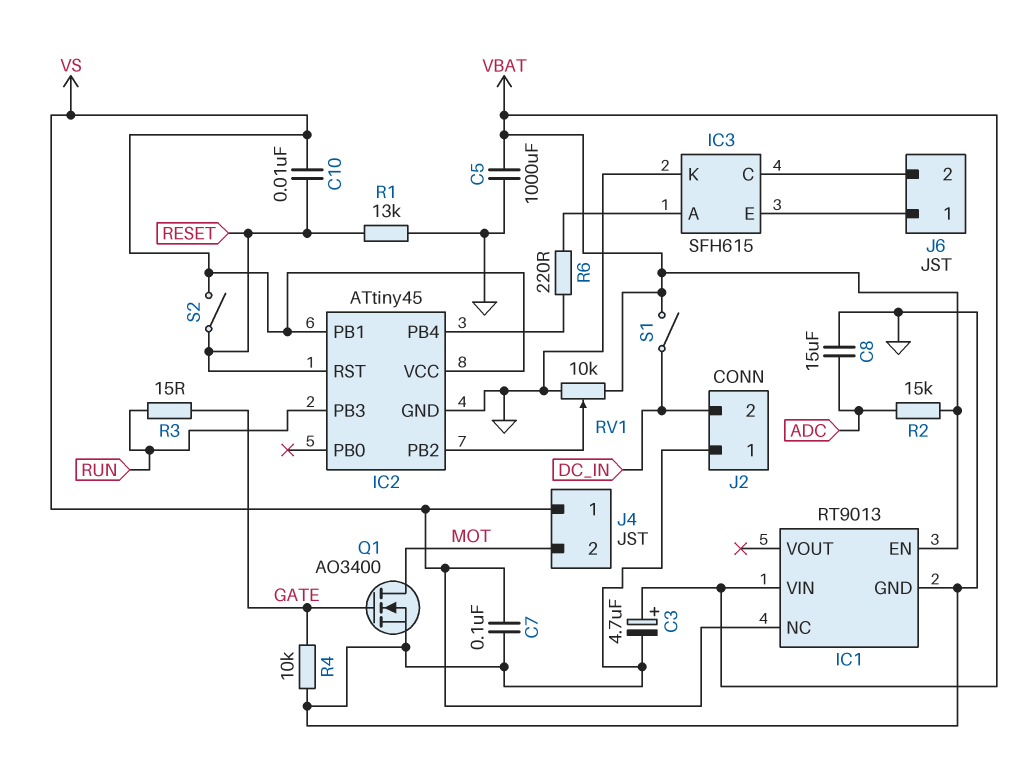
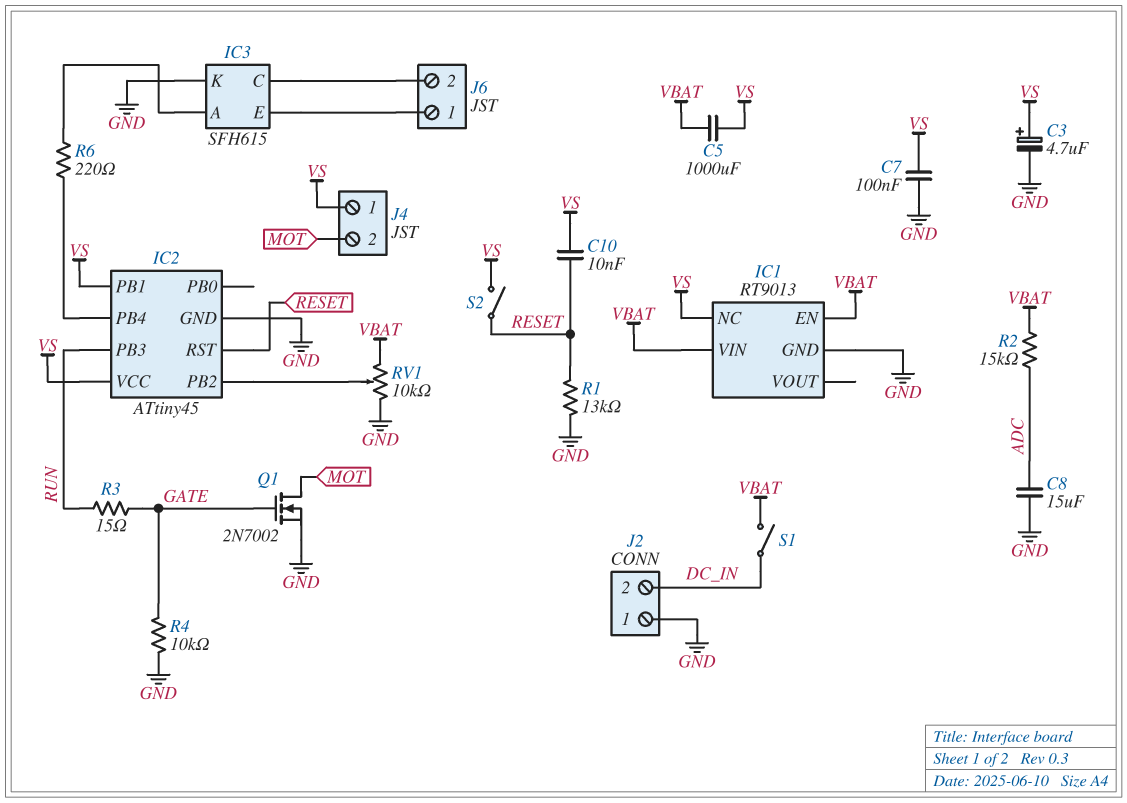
C3: 4.7uF (plus VBAT, minus GND) -> 4.7uF (plus VS, minus GND)
C5: 1000uF (GND, VBAT) -> 1000uF (VBAT, VS)
Q1: NMOS AO3400 (G GATE, D MOT, S GND) -> NMOS 2N7002 (G GATE, D MOT, S GND)

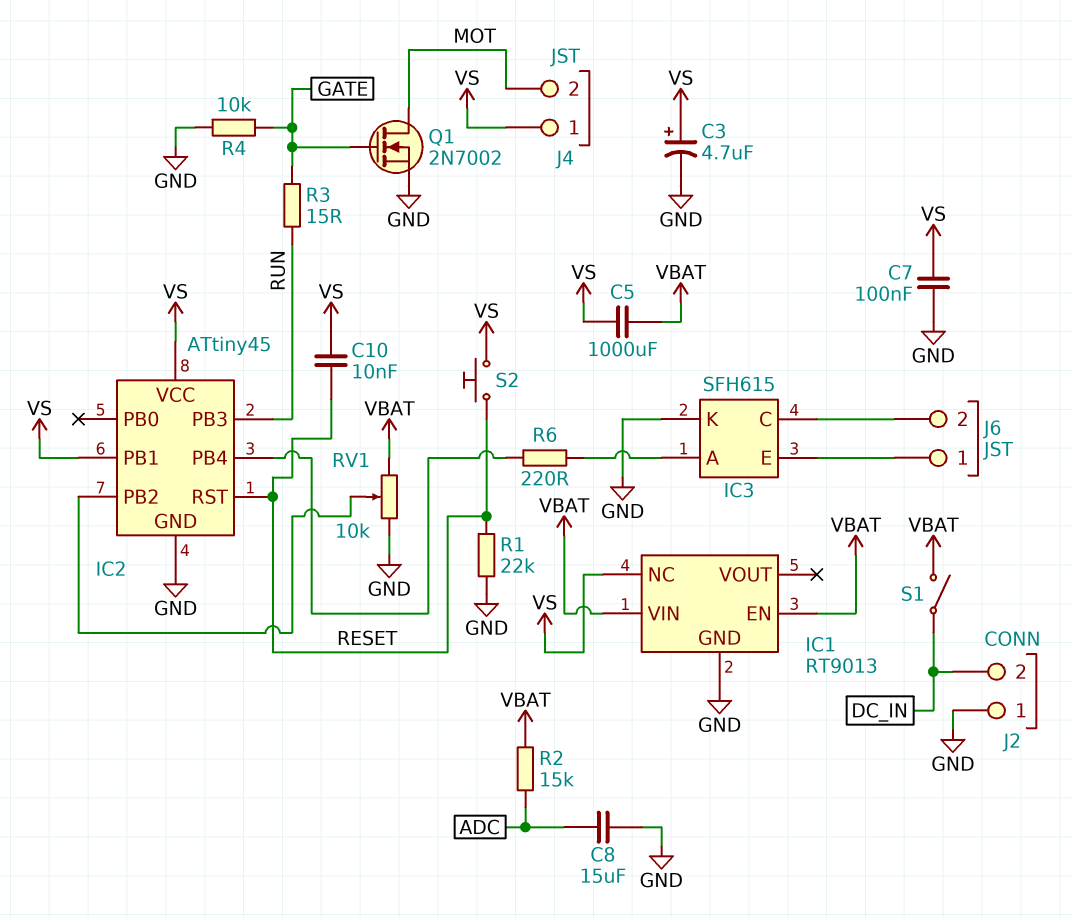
R1: 13k (GND, RESET) -> 22k (GND, RESET)
S2: switch (RESET, VS) -> button (RESET, VS)

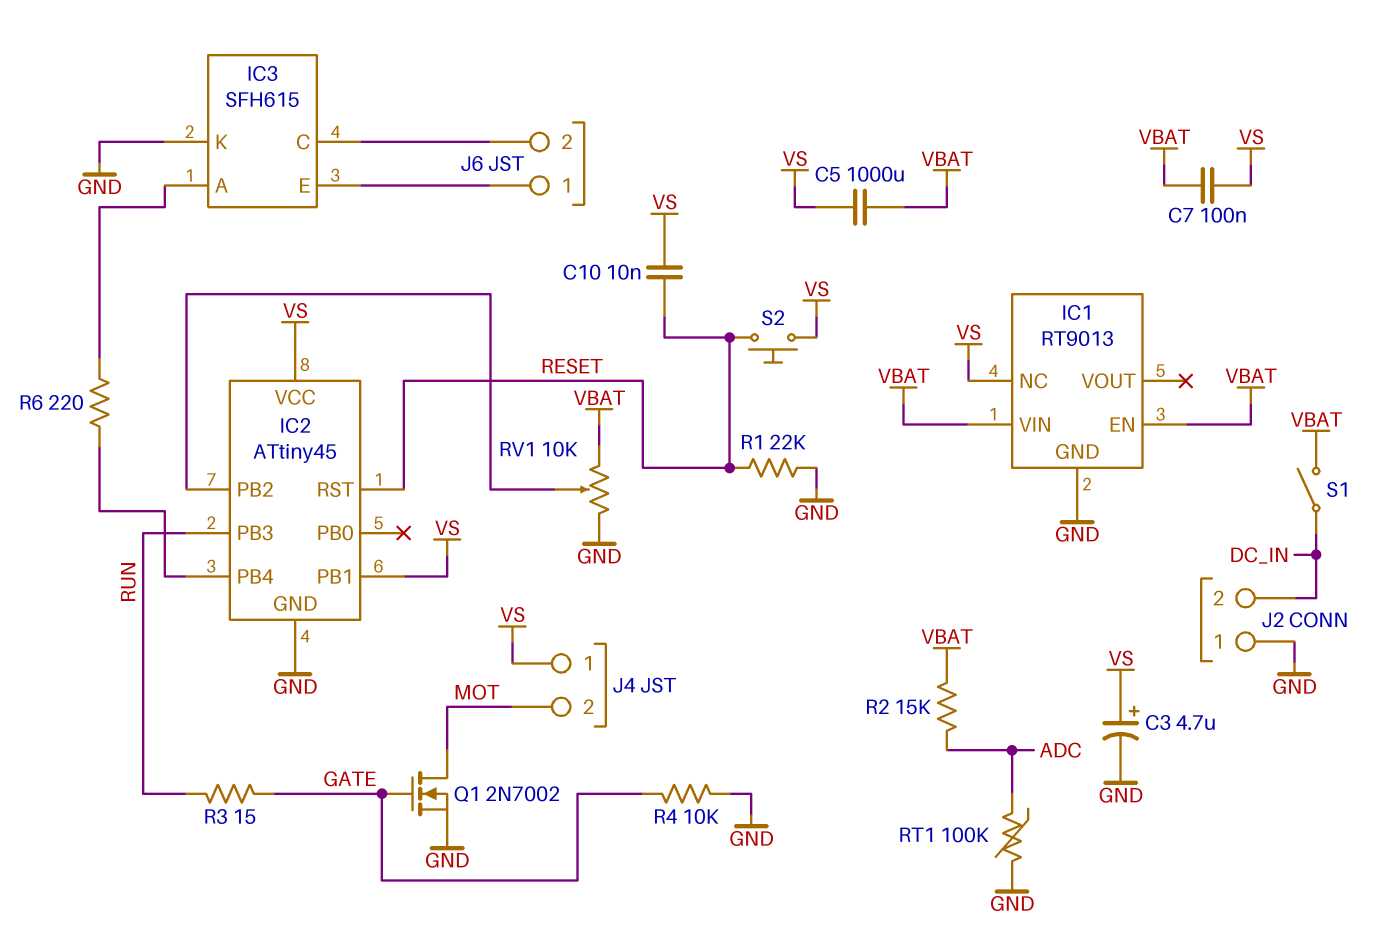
C7: 100nF (GND, VS) -> 100nF (VBAT, VS)
C8: 15uF (ADC, GND) -> none
RT1: none -> 100k (ADC, GND)

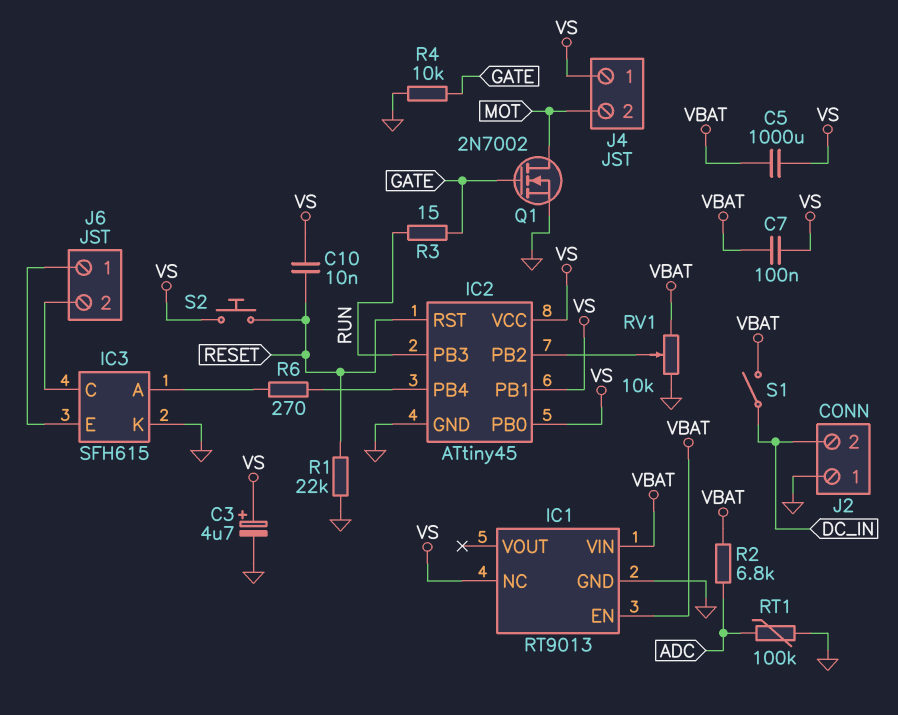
IC2 pin PB0: none -> VS
R2: 15k (ADC, VBAT) -> 6.8k (ADC, VBAT)
R6: 220 (IC2/PB4, IC3/A) -> 270 (IC2/PB4, IC3/A)

